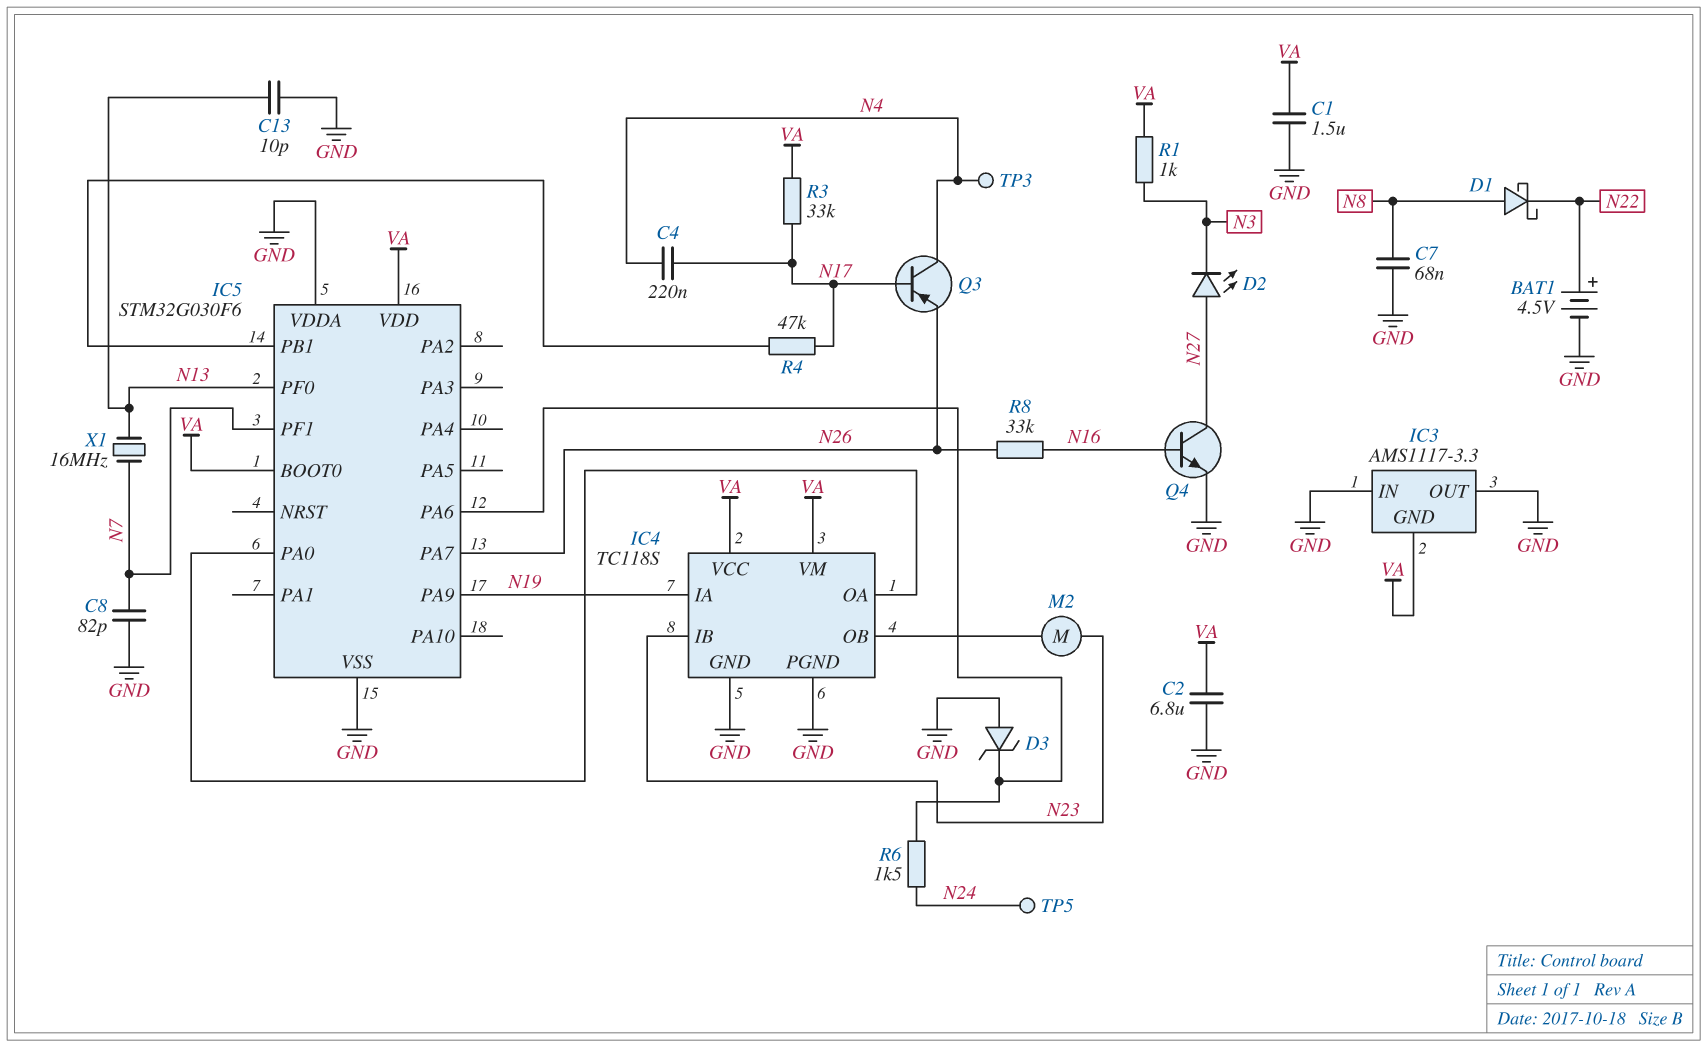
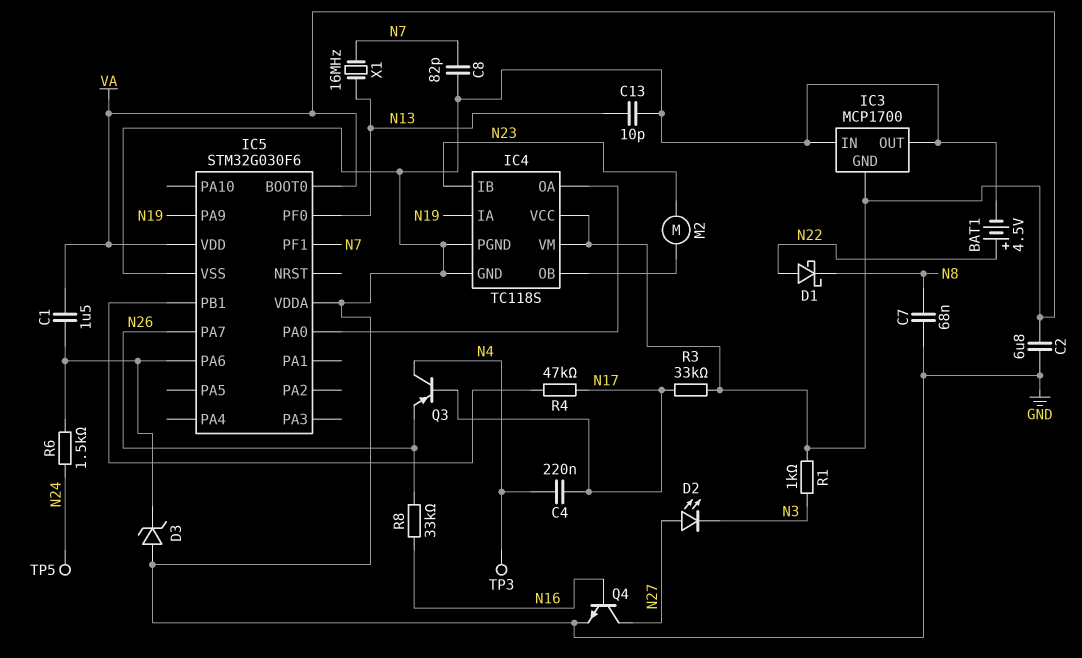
C1: 1.5uF (GND, VA) -> 1.5uF (IC5/PA6, VA)
D1: schottky (A N8, K N22) -> schottky (A N22, K N8)
IC3: AMS1117-3.3 -> MCP1700

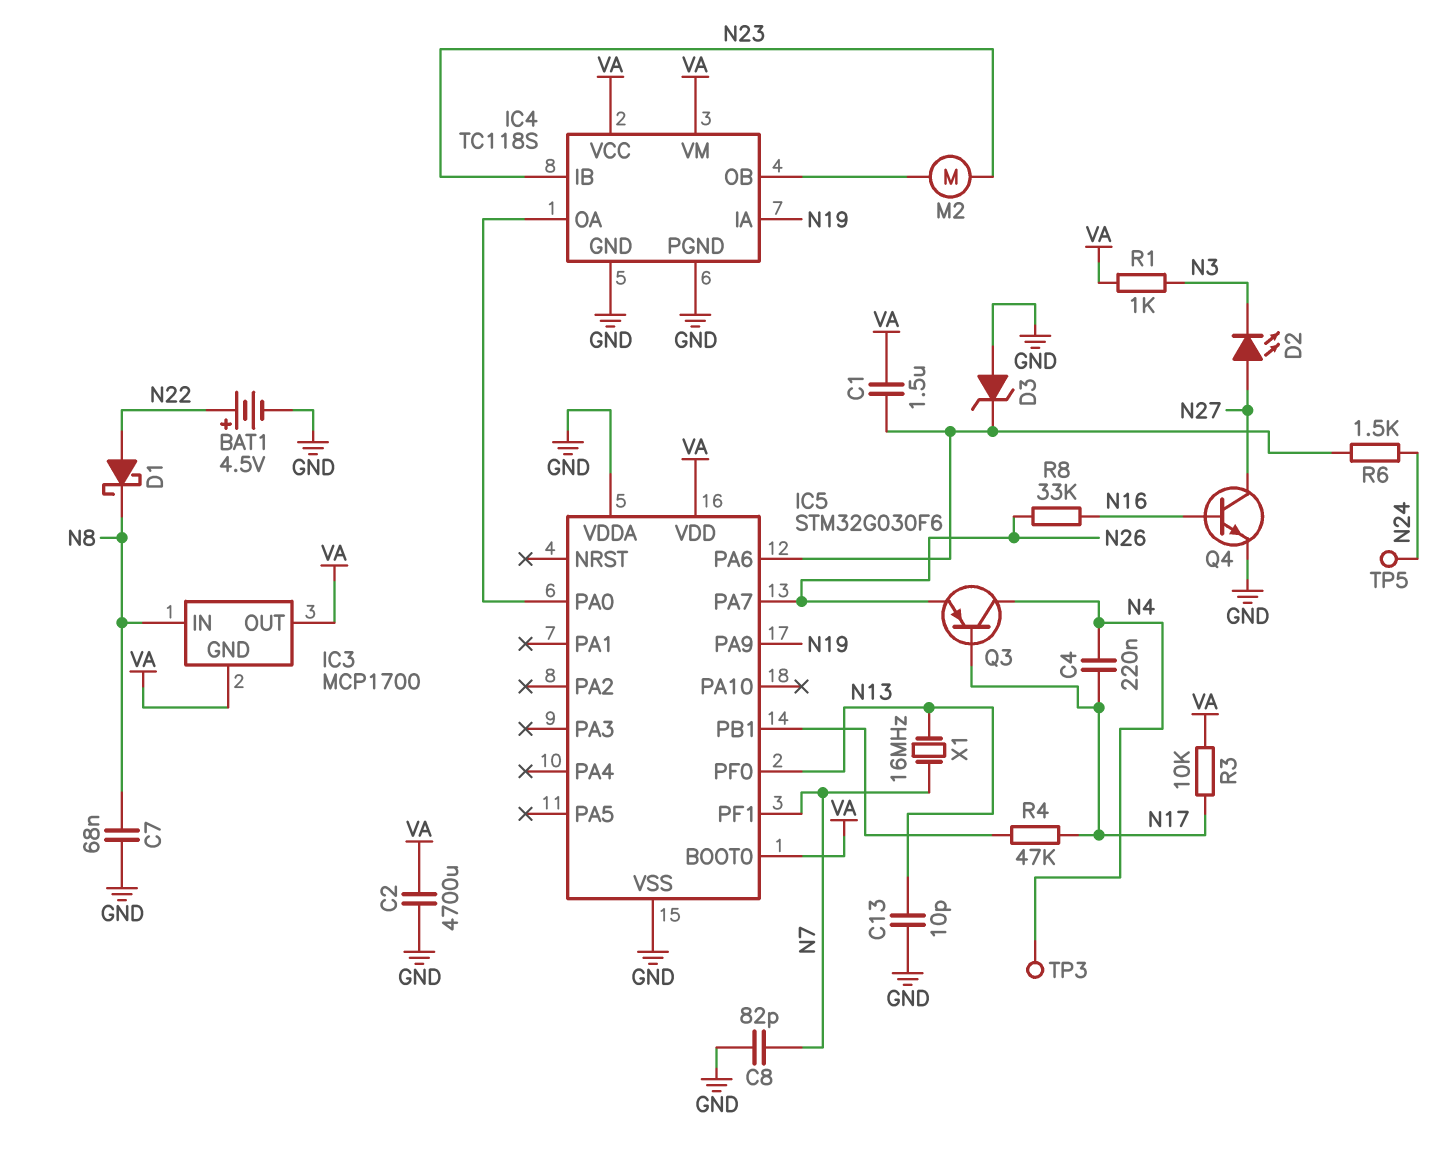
C2: 6.8uF (GND, VA) -> 4700uF (GND, VA)
IC3 pin IN: GND -> N8
IC3 pin OUT: GND -> VA
R3: 33k (N17, VA) -> 10k (N17, VA)

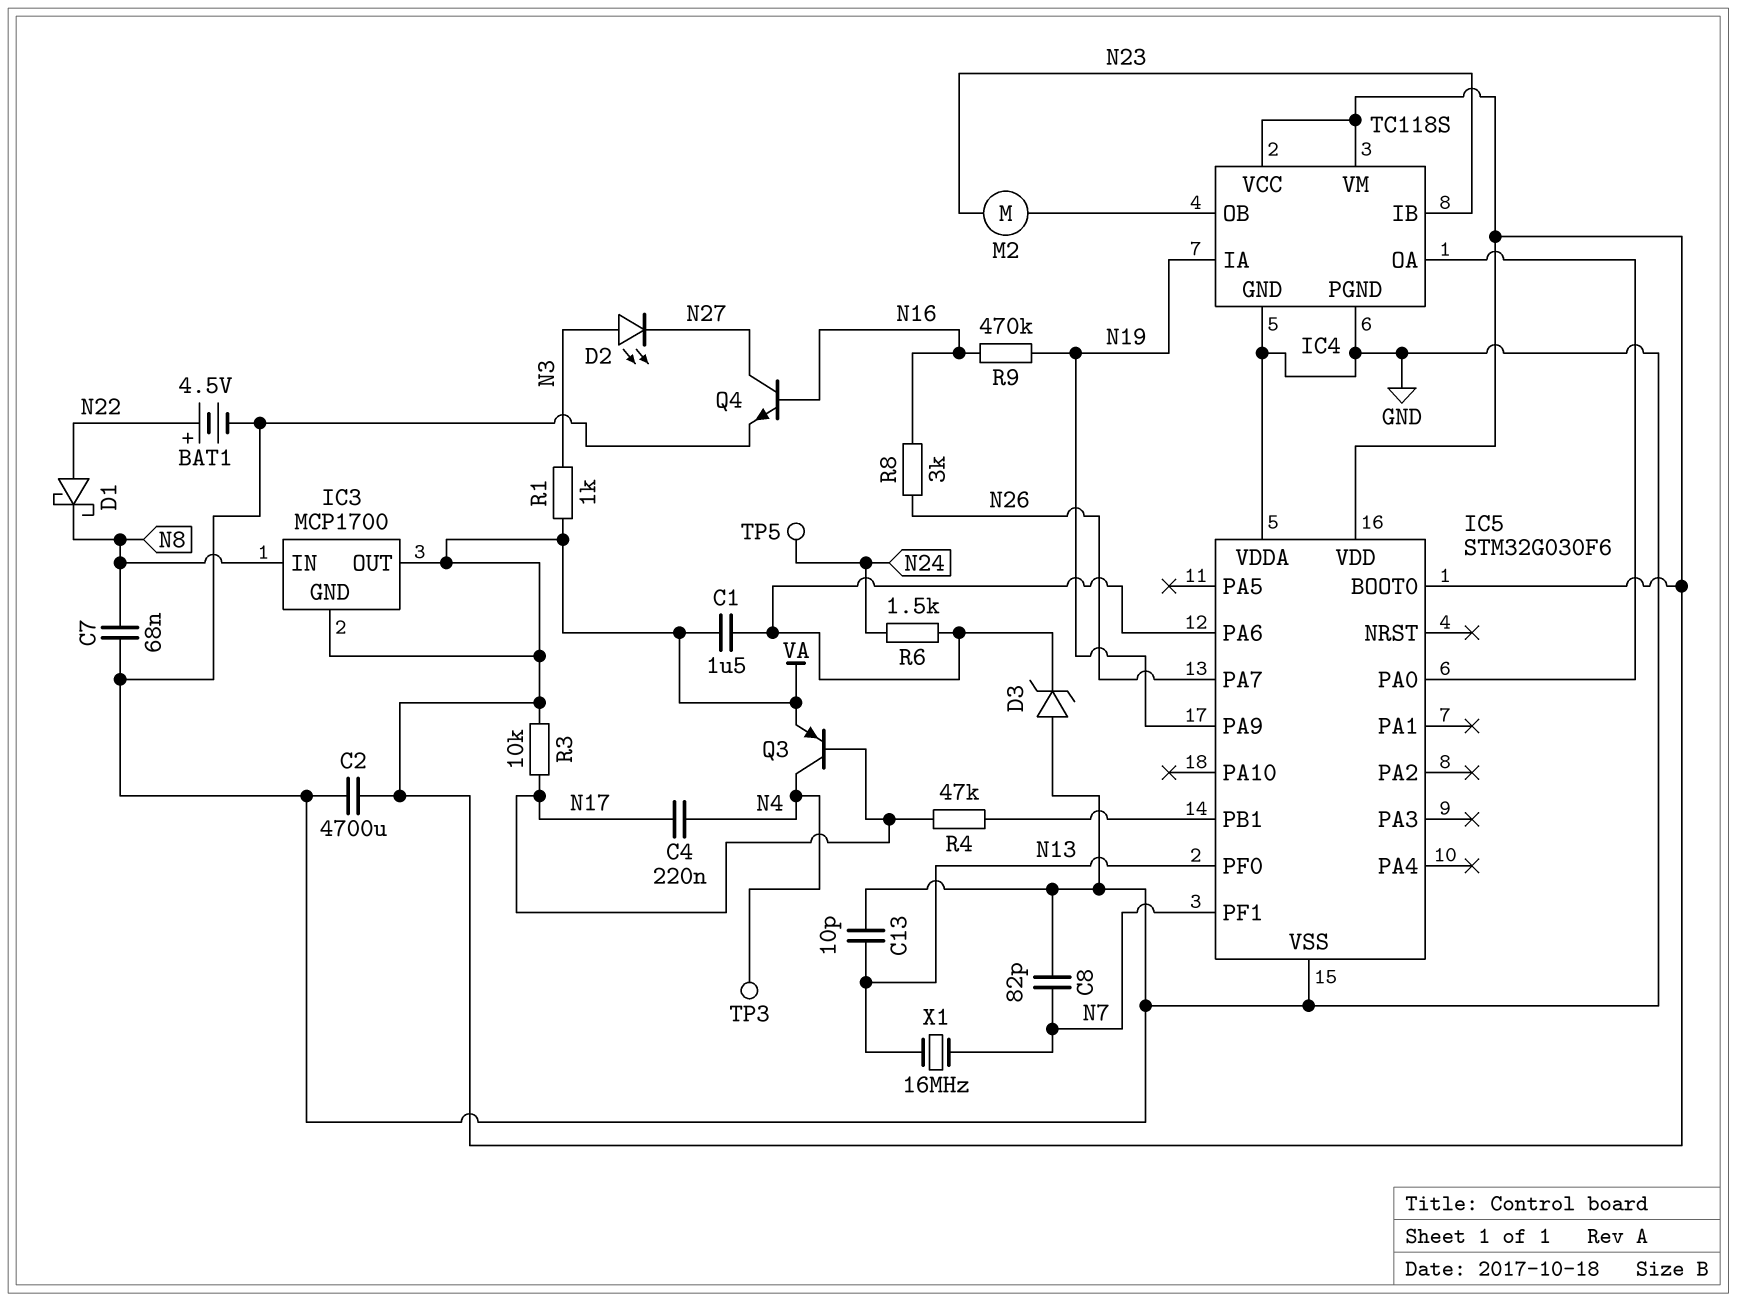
D2: LED (A N27, K N3) -> LED (A N3, K N27)
Q3: PNP (B N17, C N4, E N26) -> PNP (B N17, C N4, E VA)
R8: 33k (N16, N26) -> 3k (N16, N26)
R9: none -> 470k (N16, N19)

